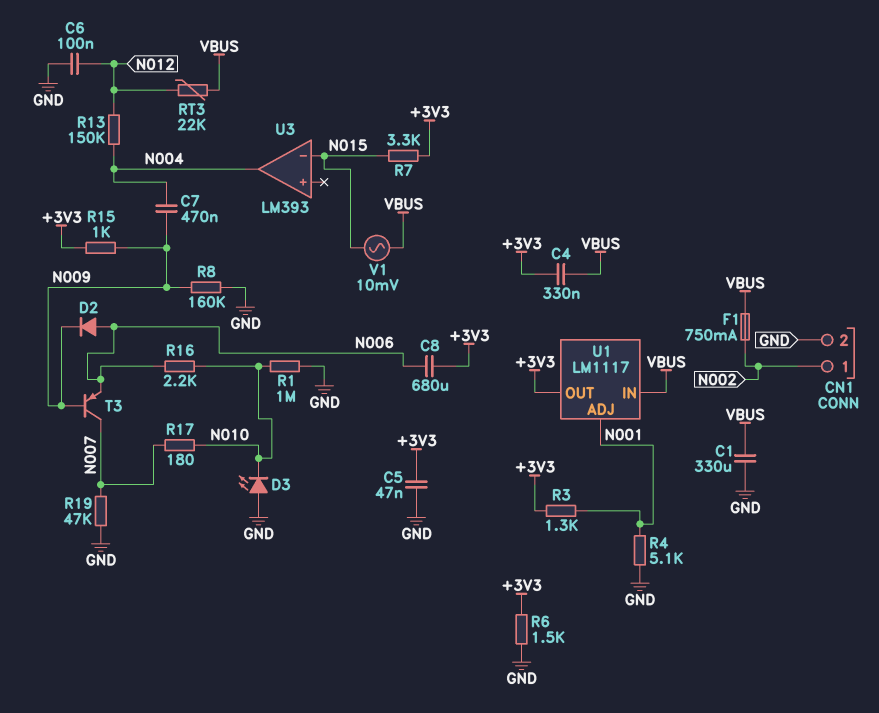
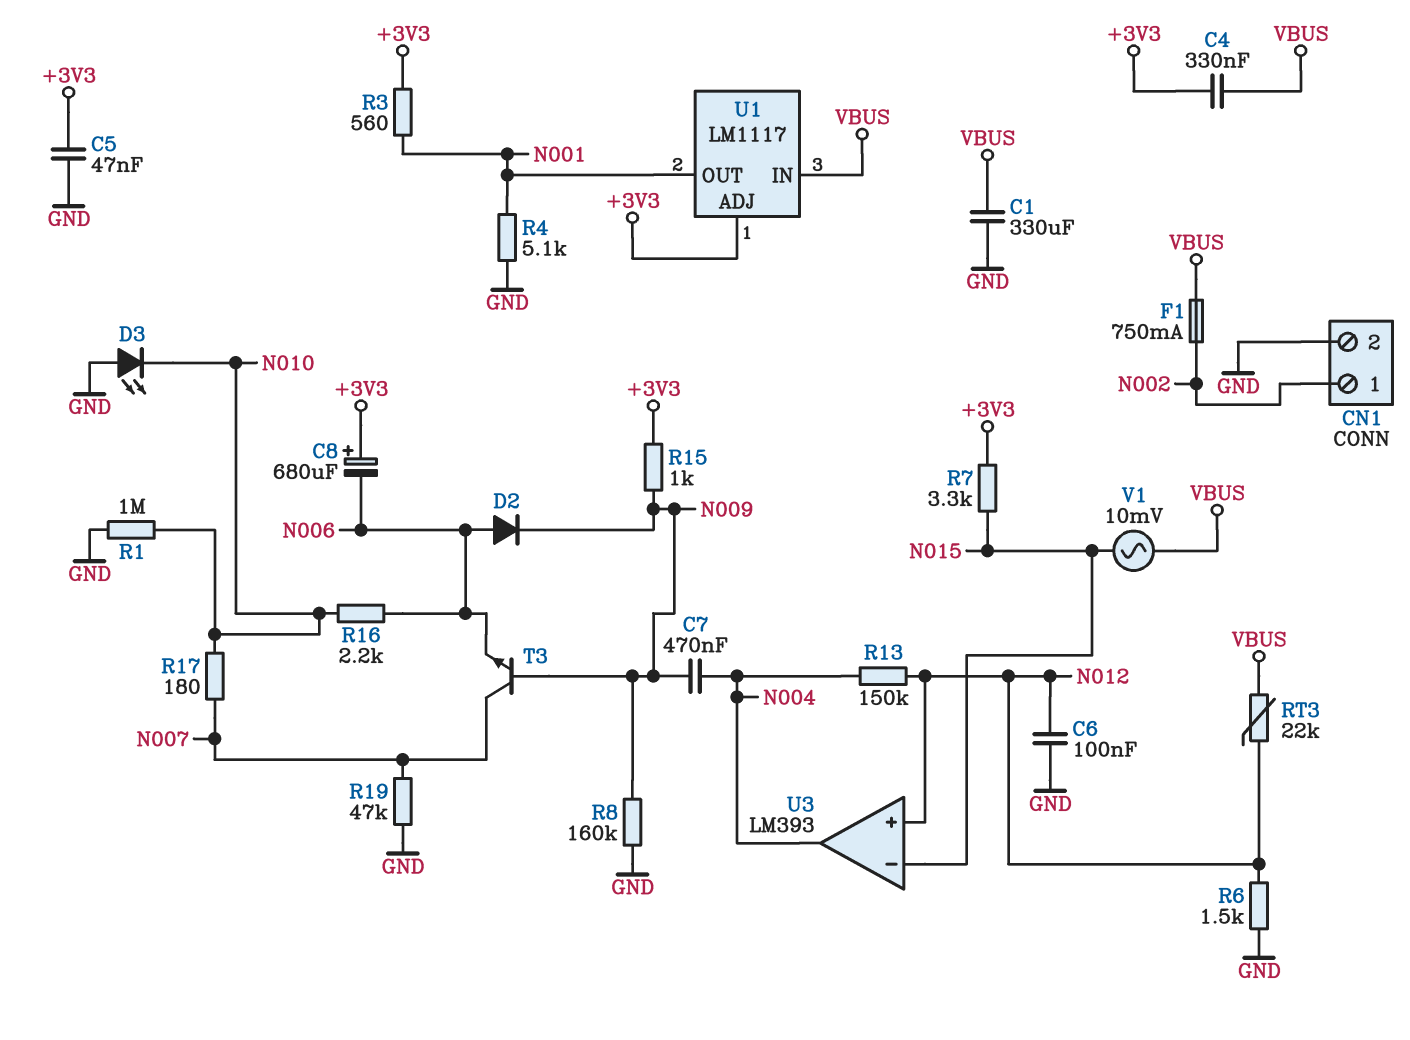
C8: 680uF (+3V3, N006) -> 680uF (plus +3V3, minus N006)
R3: 1.3k (+3V3, N001) -> 560 (+3V3, N001)
R6: 1.5k (+3V3, GND) -> 1.5k (GND, N012)
T3: PNP (B N009, C N007, E N006) -> NPN (B N009, C N007, E N006)
U1 pin ADJ: N001 -> +3V3
U1 pin OUT: +3V3 -> N001
U3 pin in+: none -> N012

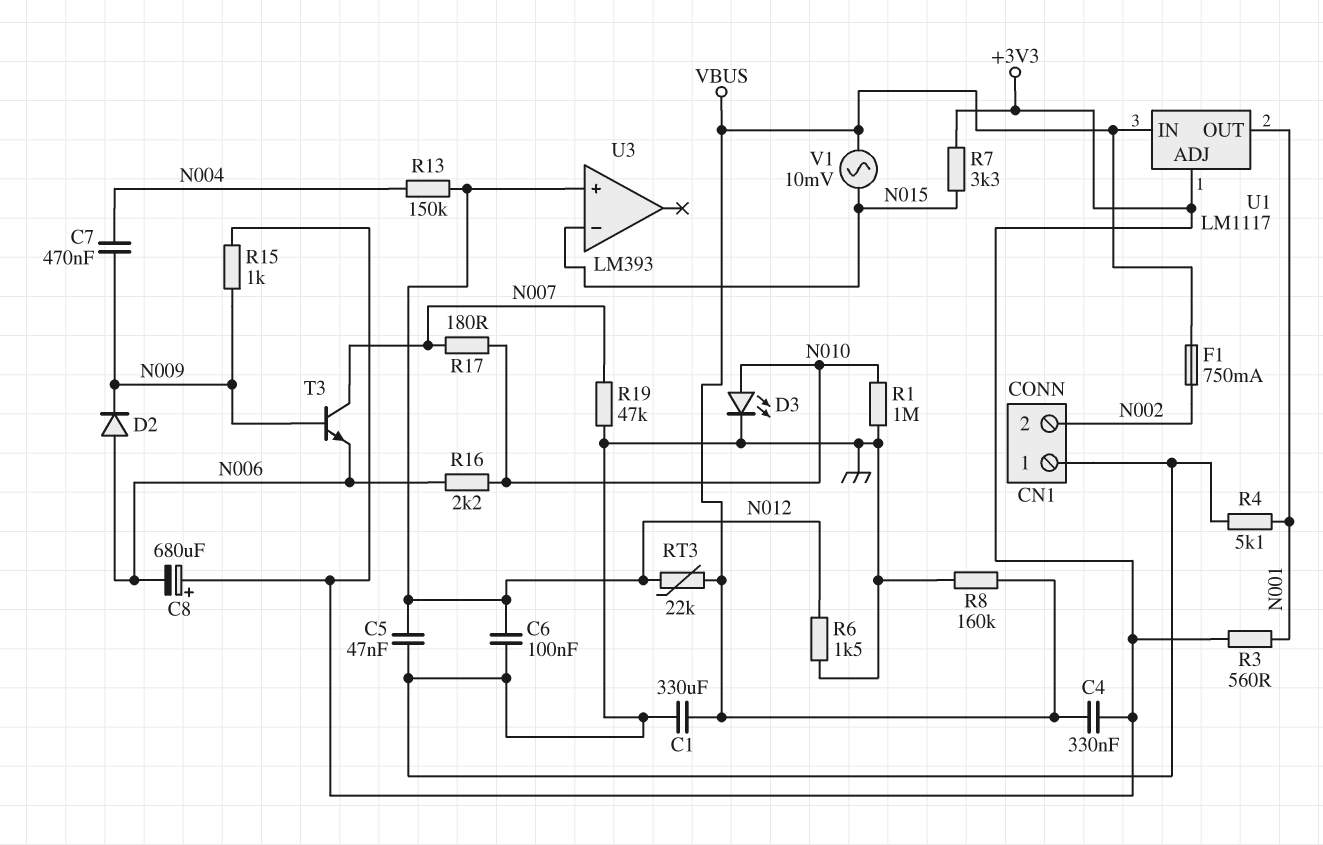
C5: 47nF (+3V3, GND) -> 47nF (GND, N012)
CN1 pin 1: N002 -> GND
CN1 pin 2: GND -> N002
D3: LED (A GND, K N010) -> LED (A N010, K GND)
R8: 160k (GND, N009) -> 160k (GND, VBUS)
U3 pin out: N004 -> none

